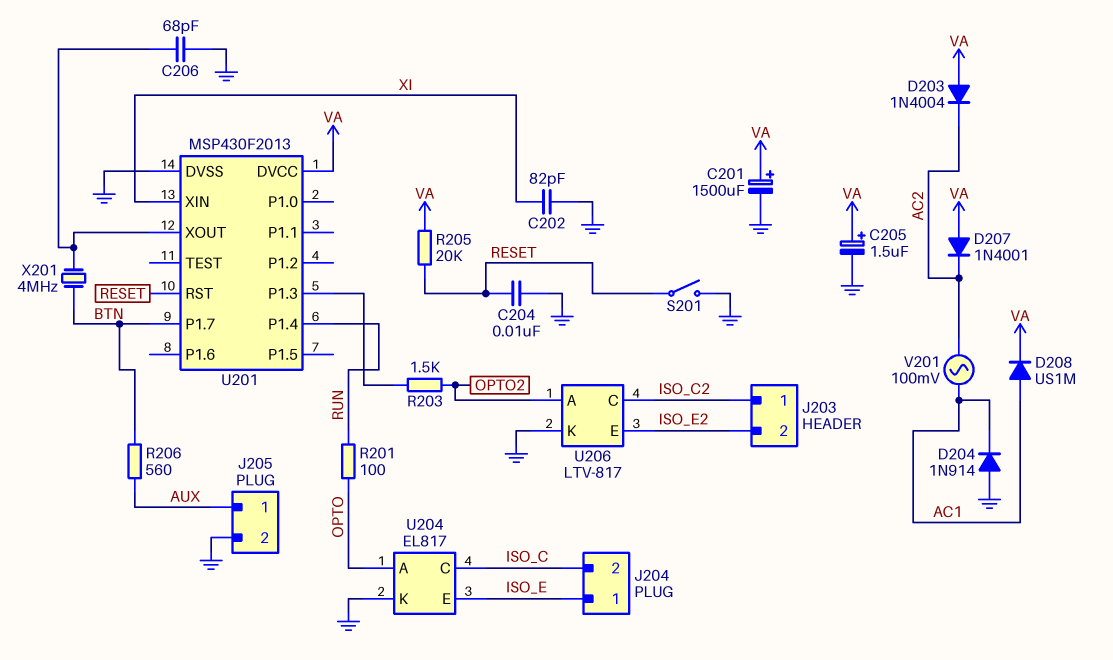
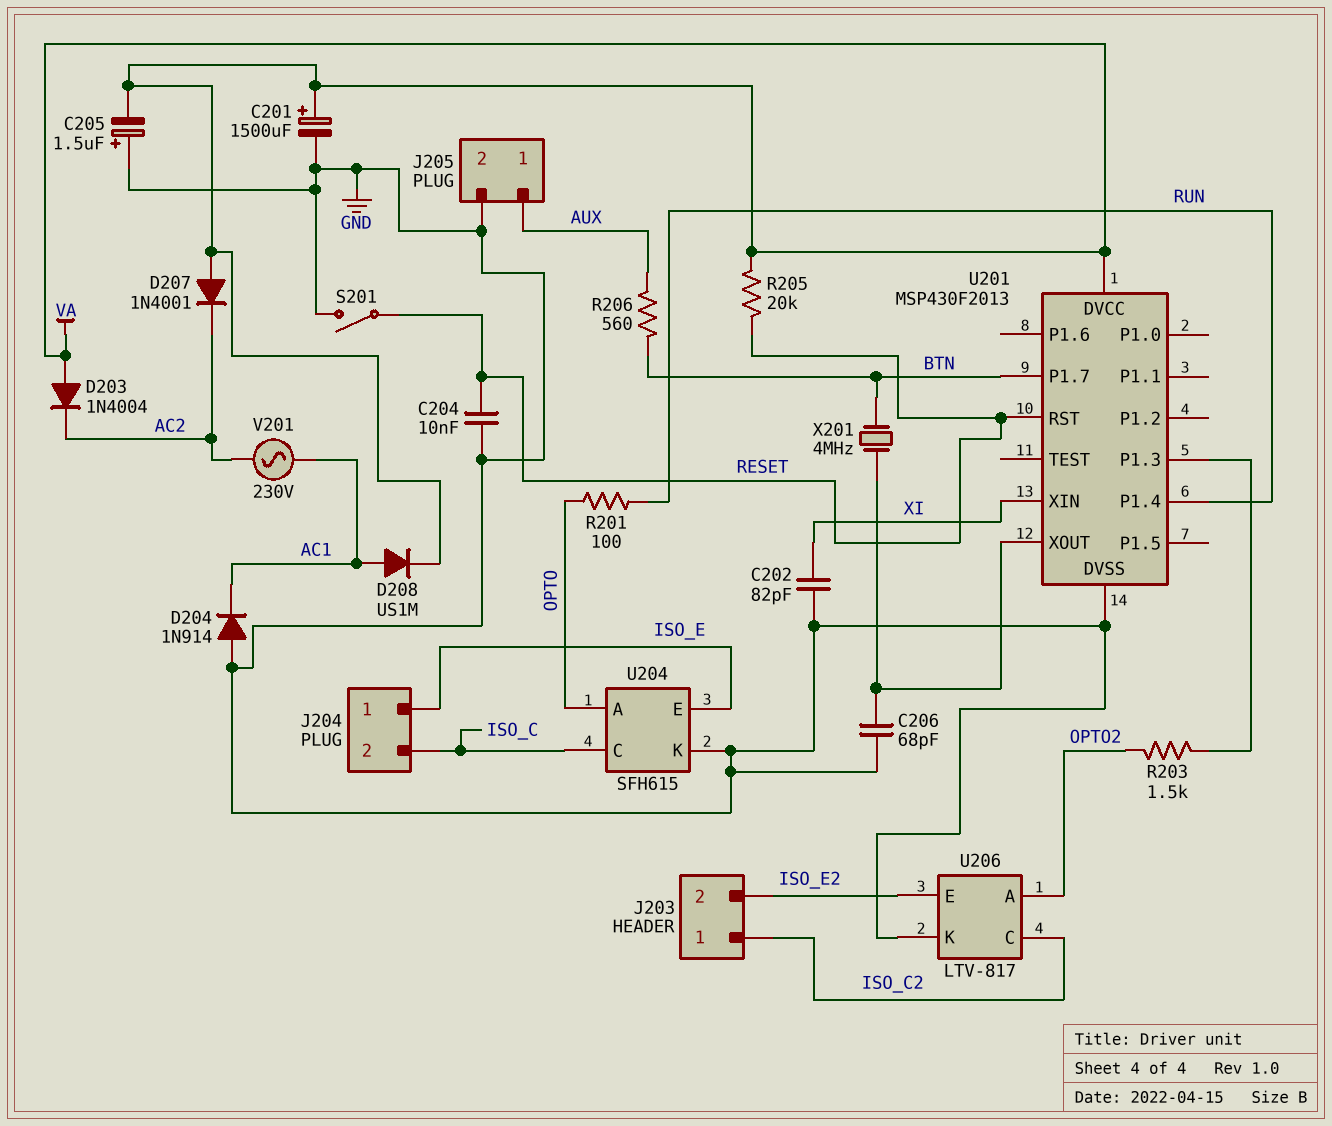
C205: 1.5uF (plus VA, minus GND) -> 1.5uF (plus GND, minus VA)
U204: EL817 -> SFH615
V201: AC 100mV (AC1, AC2) -> AC 230V (AC1, AC2)

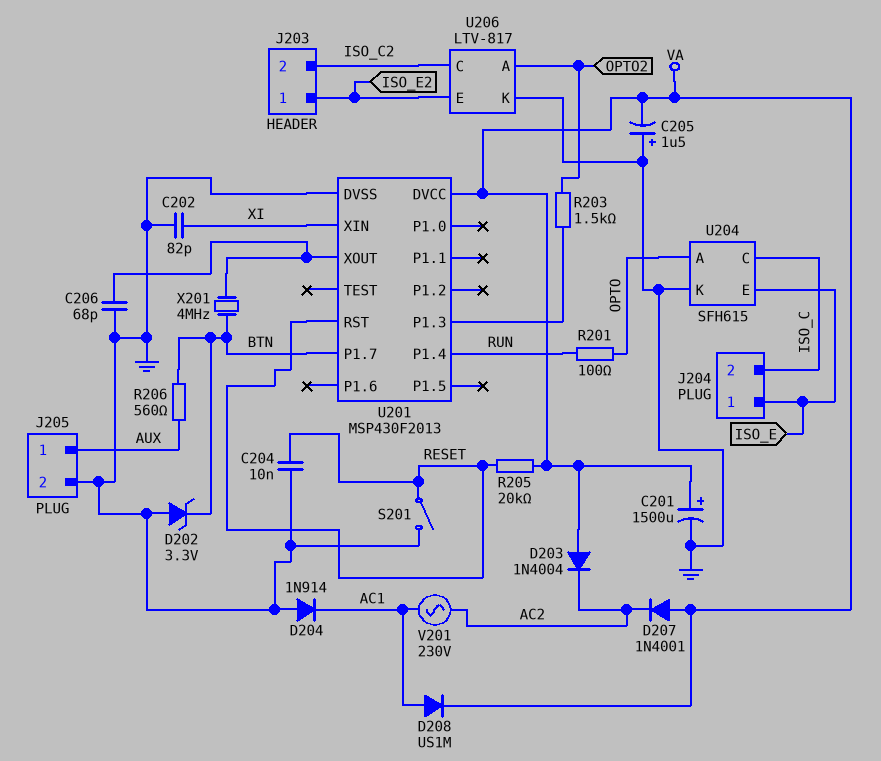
D202: none -> zener 3.3V (A GND, K BTN)
J203 pin 1: ISO_C2 -> ISO_E2
J203 pin 2: ISO_E2 -> ISO_C2

